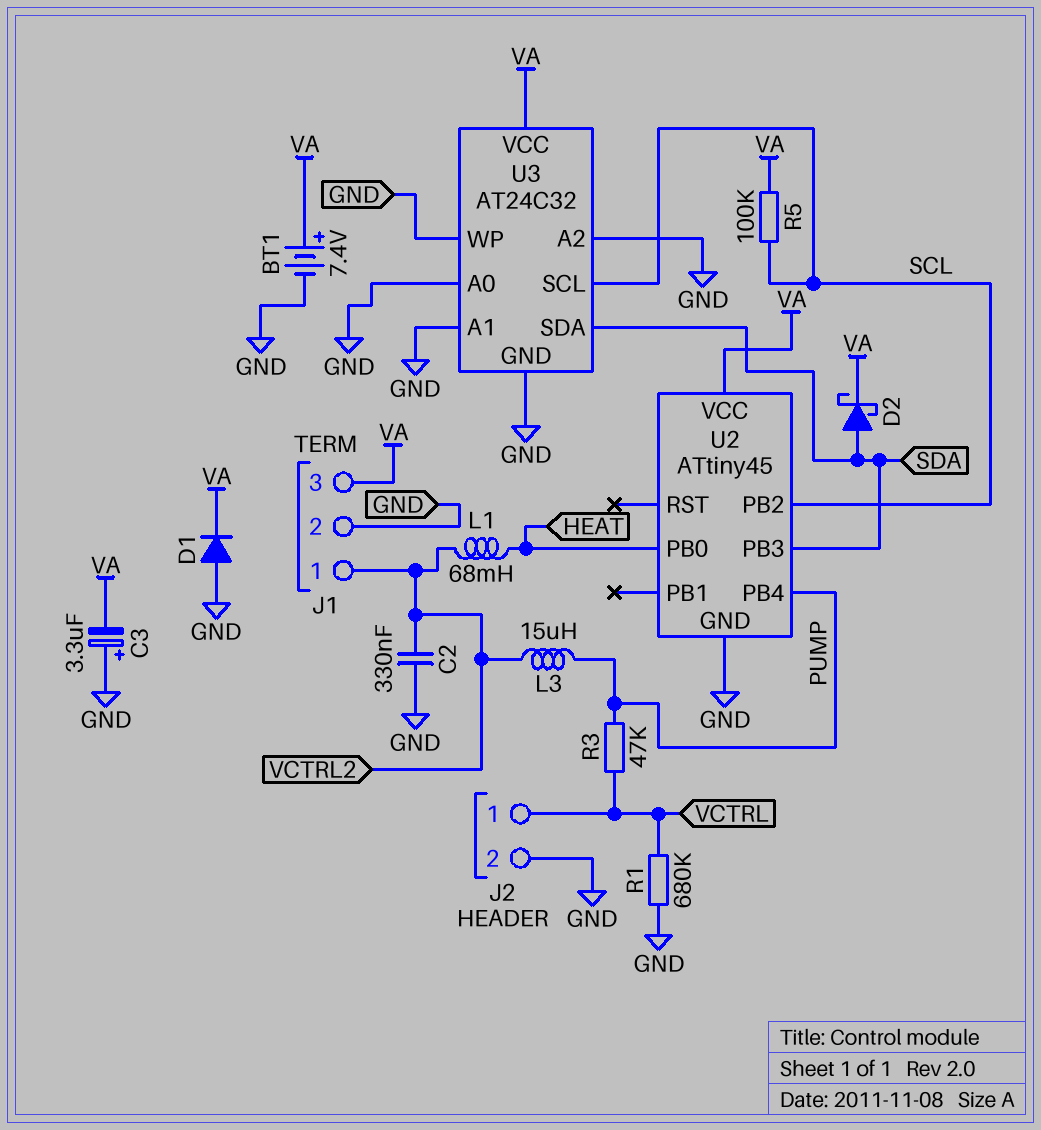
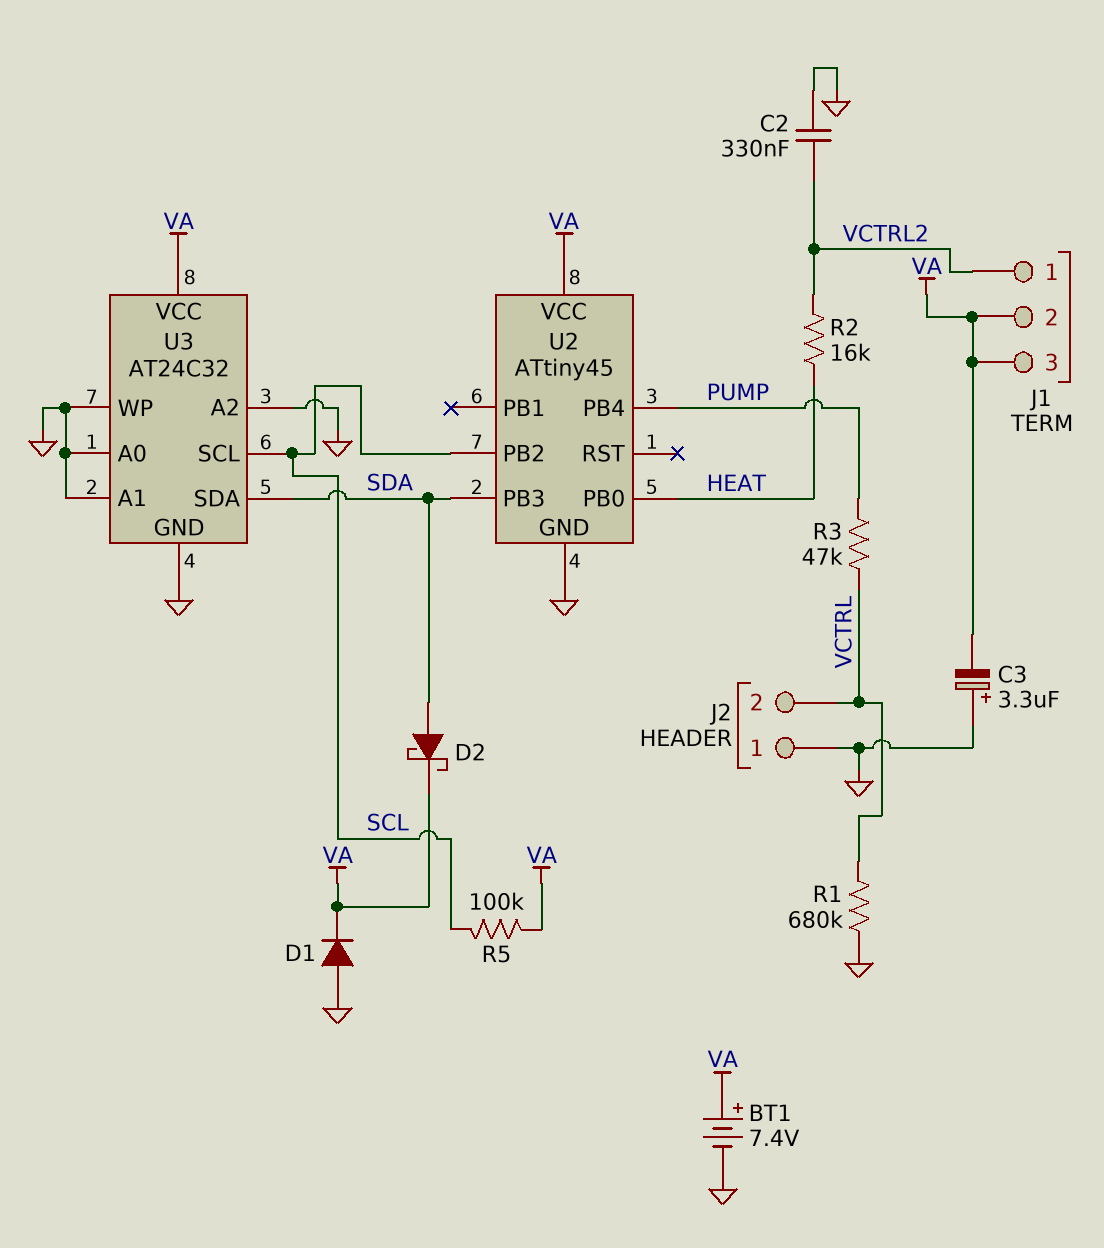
J1 pin 2: GND -> VA
J2 pin 1: VCTRL -> GND
J2 pin 2: GND -> VCTRL
L1: 68mH (HEAT, VCTRL2) -> none
L3: 15uH (PUMP, VCTRL2) -> none
R2: none -> 16k (HEAT, VCTRL2)

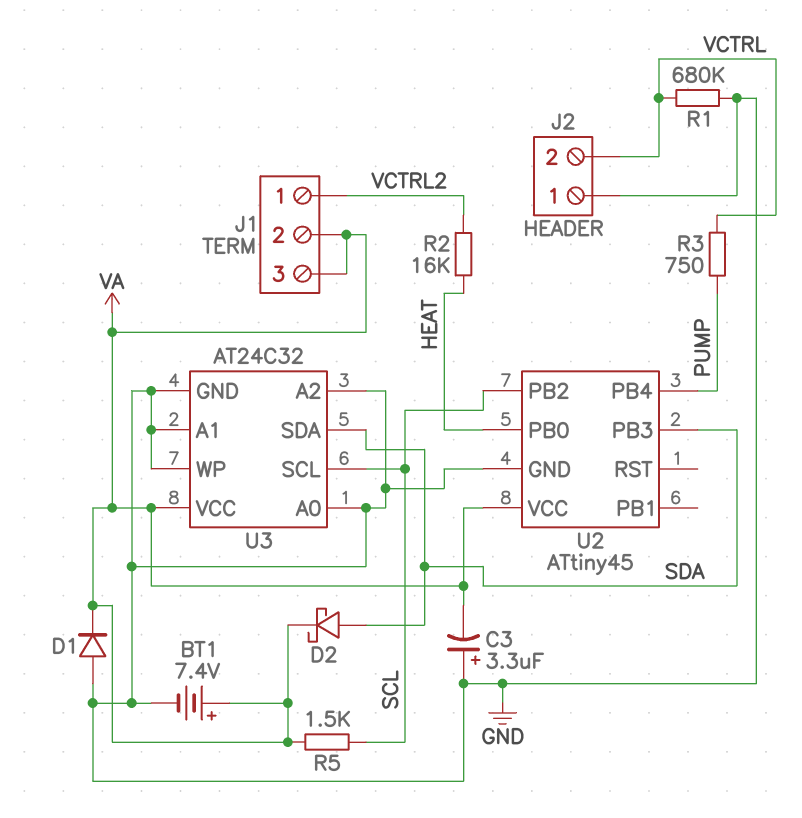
C2: 330nF (GND, VCTRL2) -> none
R3: 47k (PUMP, VCTRL) -> 750 (PUMP, VCTRL)
R5: 100k (SCL, VA) -> 1.5k (SCL, VA)

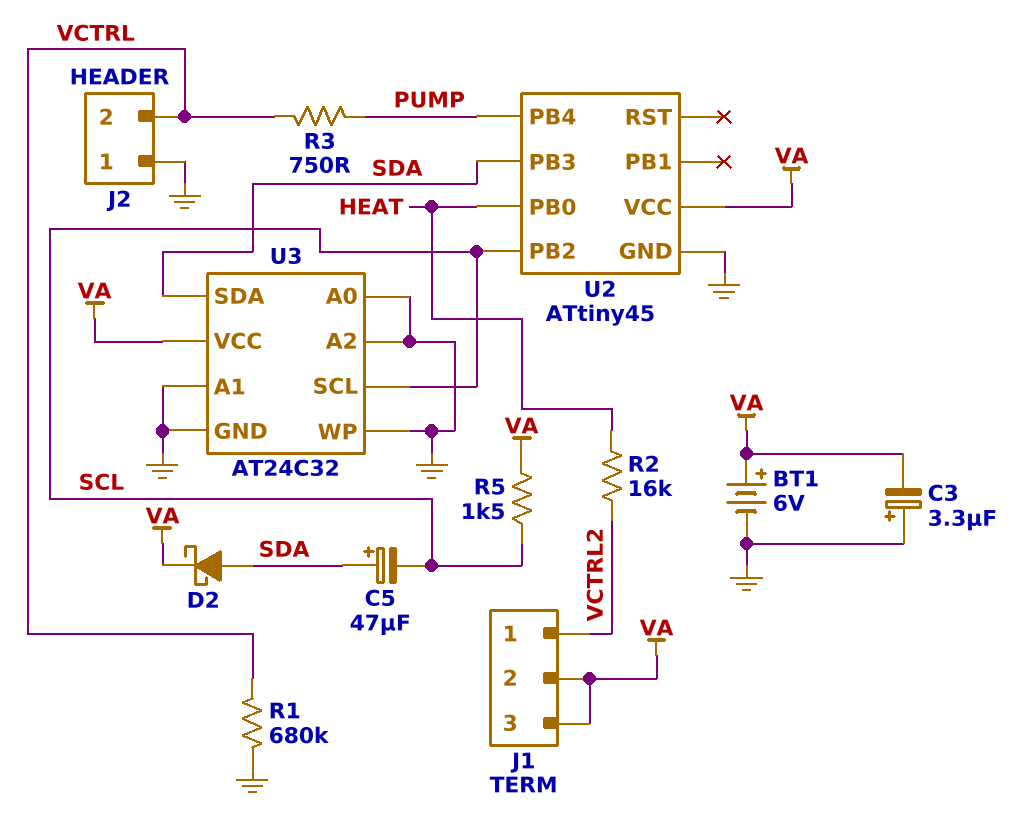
BT1: 7.4V (plus VA, minus GND) -> 6V (plus VA, minus GND)
C5: none -> 47uF (plus SDA, minus SCL)
D1: diode (A GND, K VA) -> none

